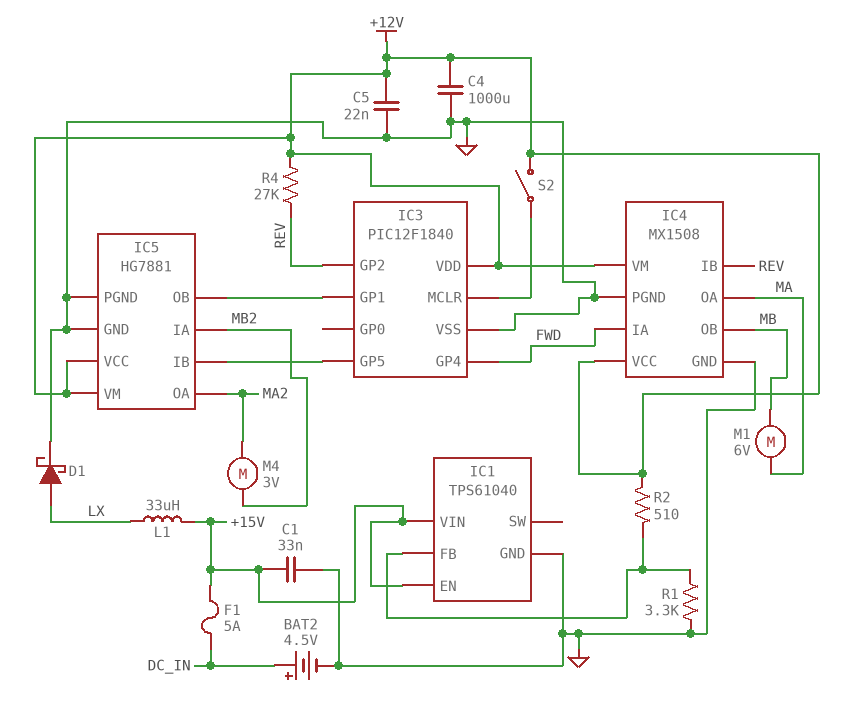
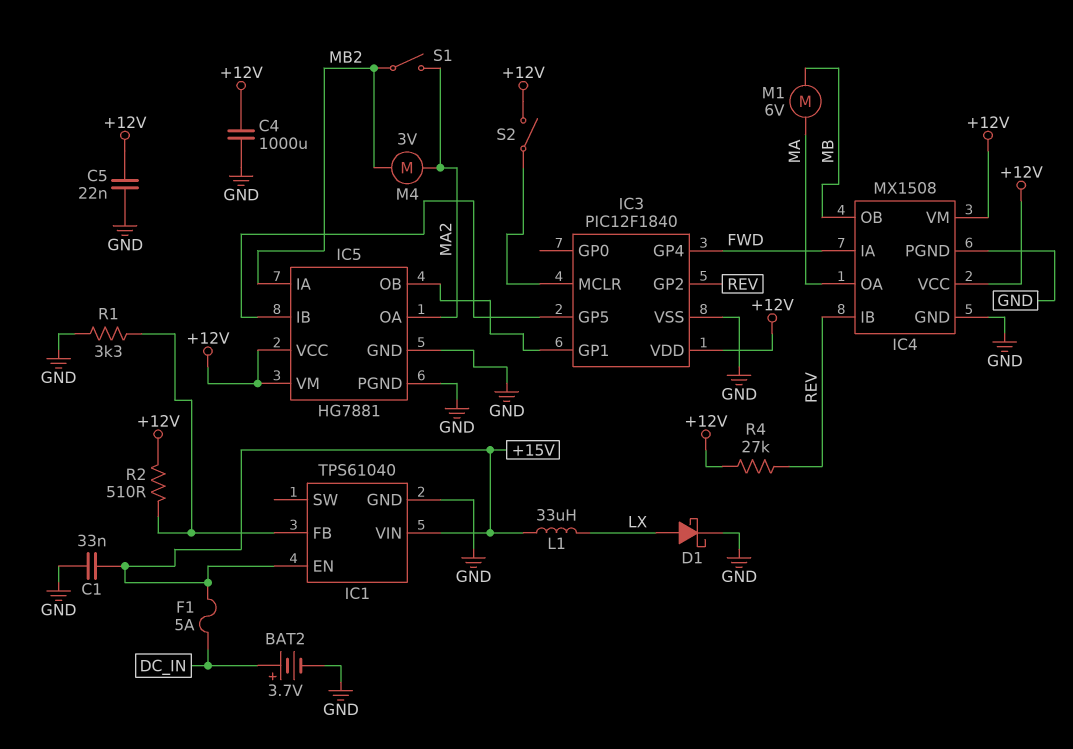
BAT2: 4.5V (plus DC_IN, minus GND) -> 3.7V (plus DC_IN, minus GND)
S1: none -> switch (MA2, MB2)

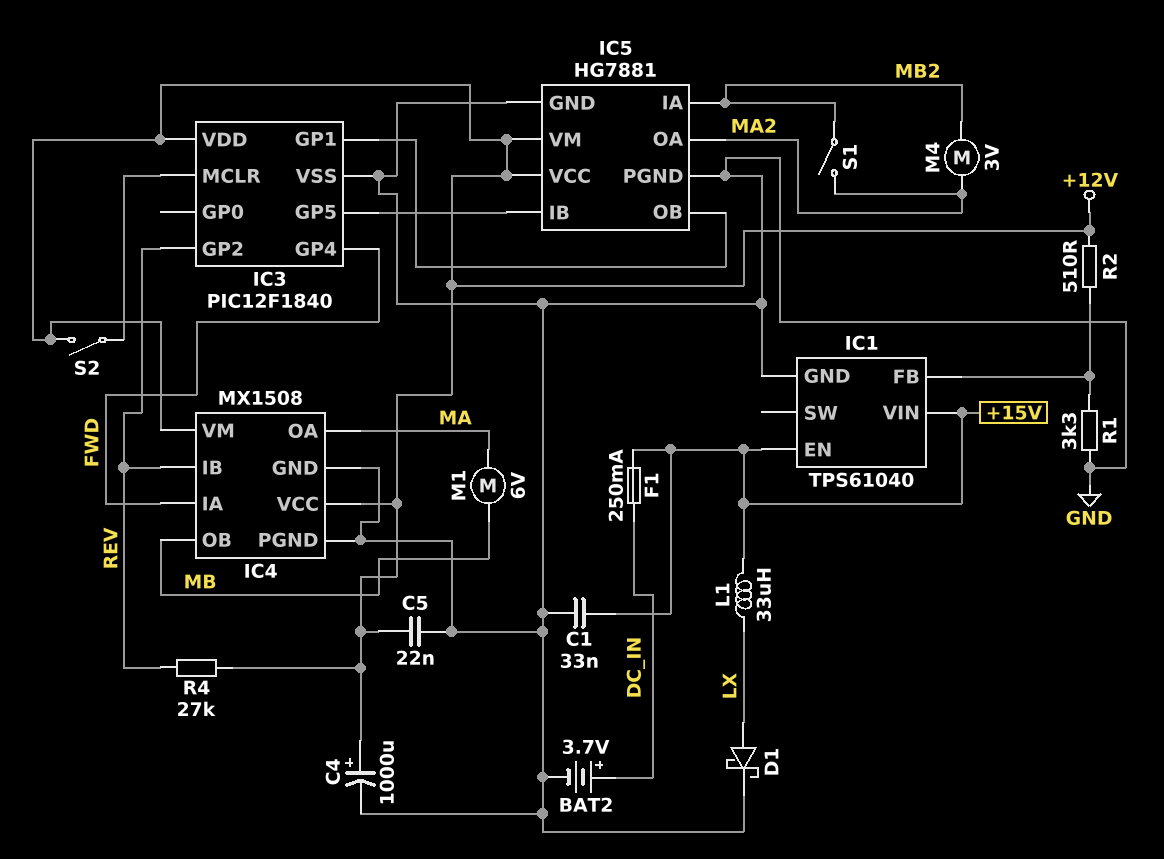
C4: 1000uF (+12V, GND) -> 1000uF (plus +12V, minus GND)
F1: 5A (+15V, DC_IN) -> 250mA (+15V, DC_IN)

